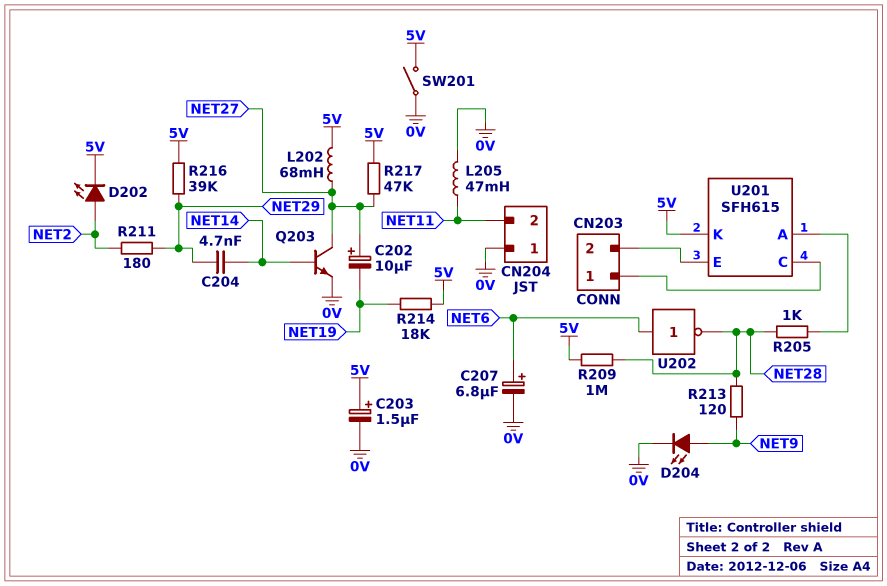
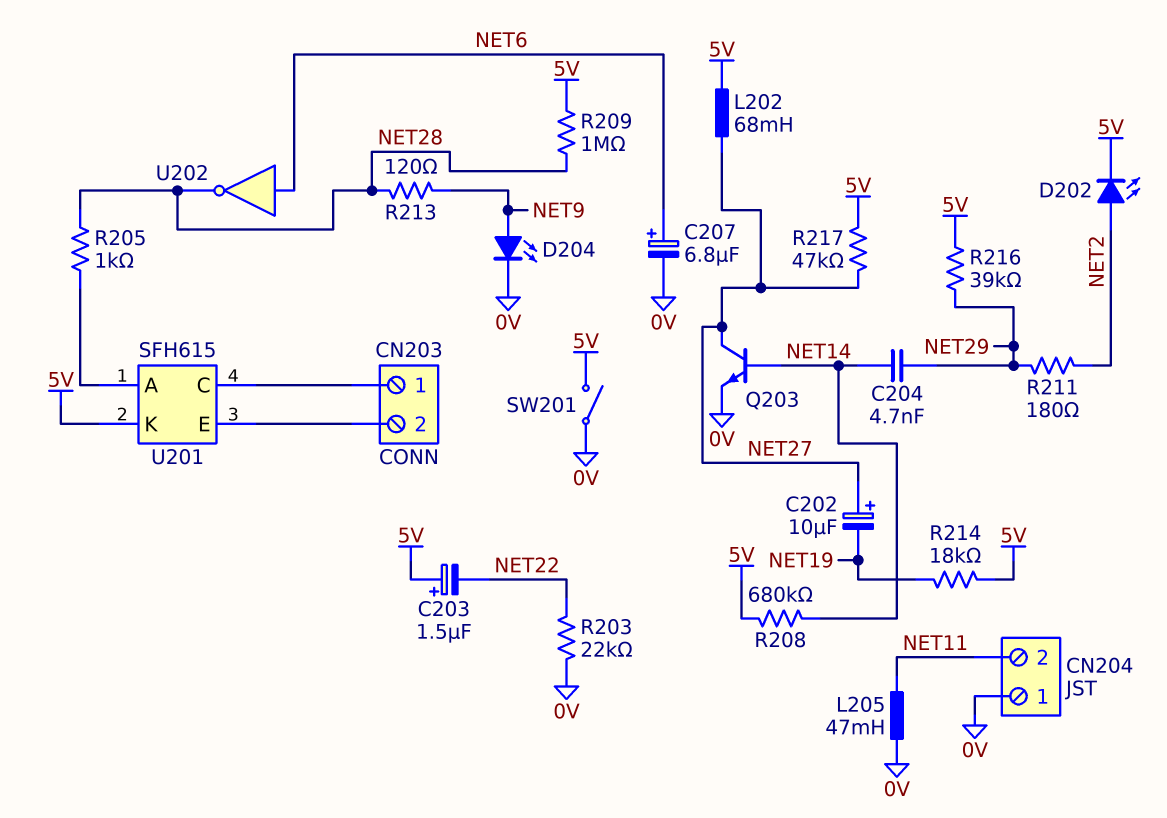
C203: 1.5uF (plus 5V, minus 0V) -> 1.5uF (plus 5V, minus NET22)
R203: none -> 22k (0V, NET22)
R208: none -> 680k (5V, NET14)

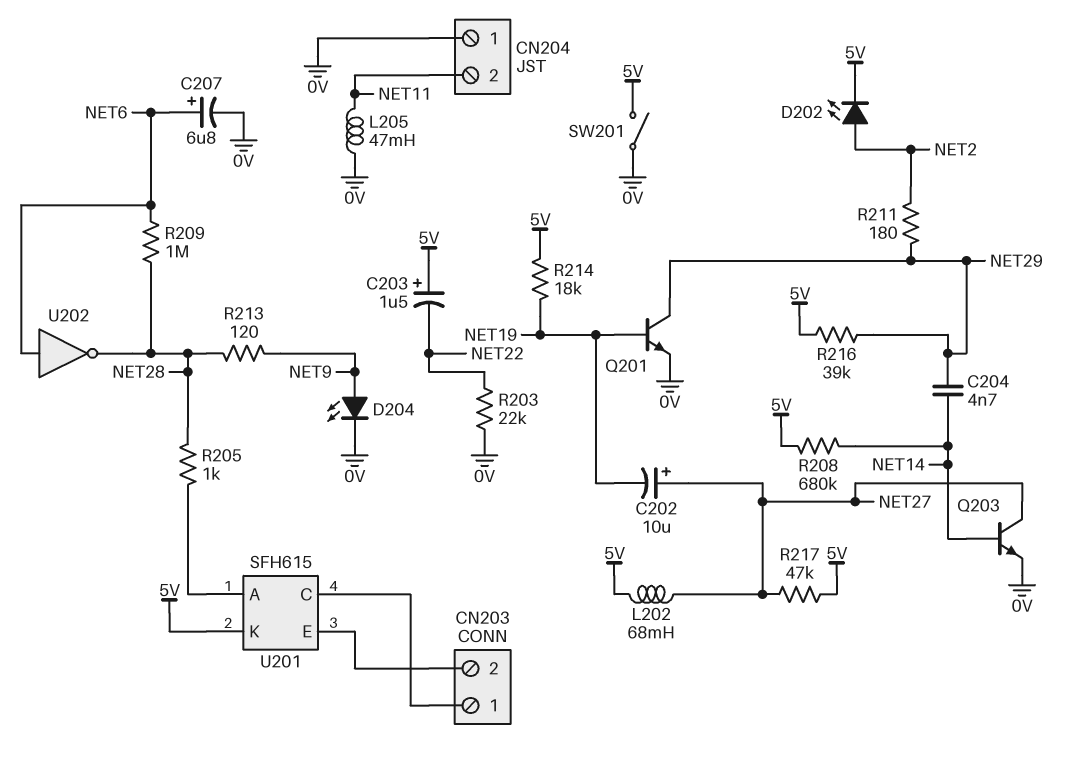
Q201: none -> NPN (B NET19, C NET29, E 0V)
R209: 1M (5V, NET28) -> 1M (NET6, NET28)

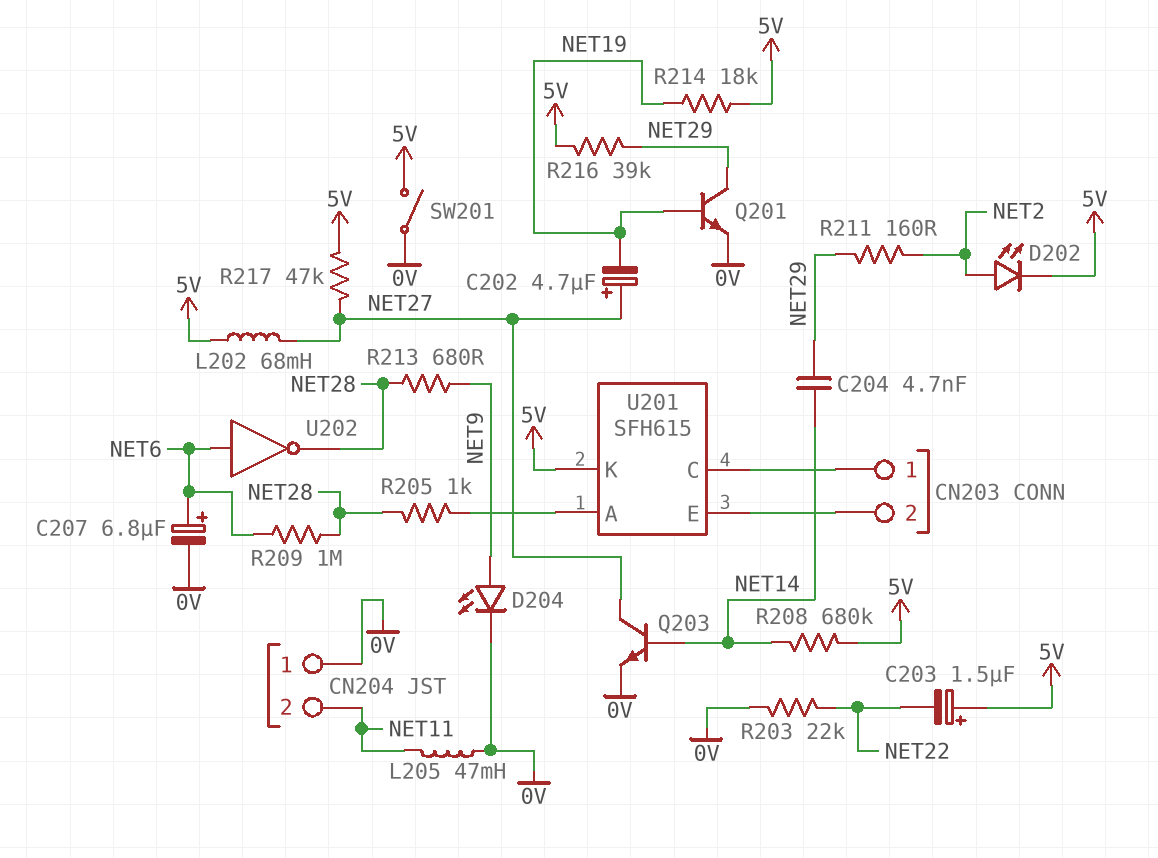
C202: 10uF (plus NET27, minus NET19) -> 4.7uF (plus NET27, minus NET19)
R211: 180 (NET2, NET29) -> 160 (NET2, NET29)
R213: 120 (NET9, NET28) -> 680 (NET9, NET28)

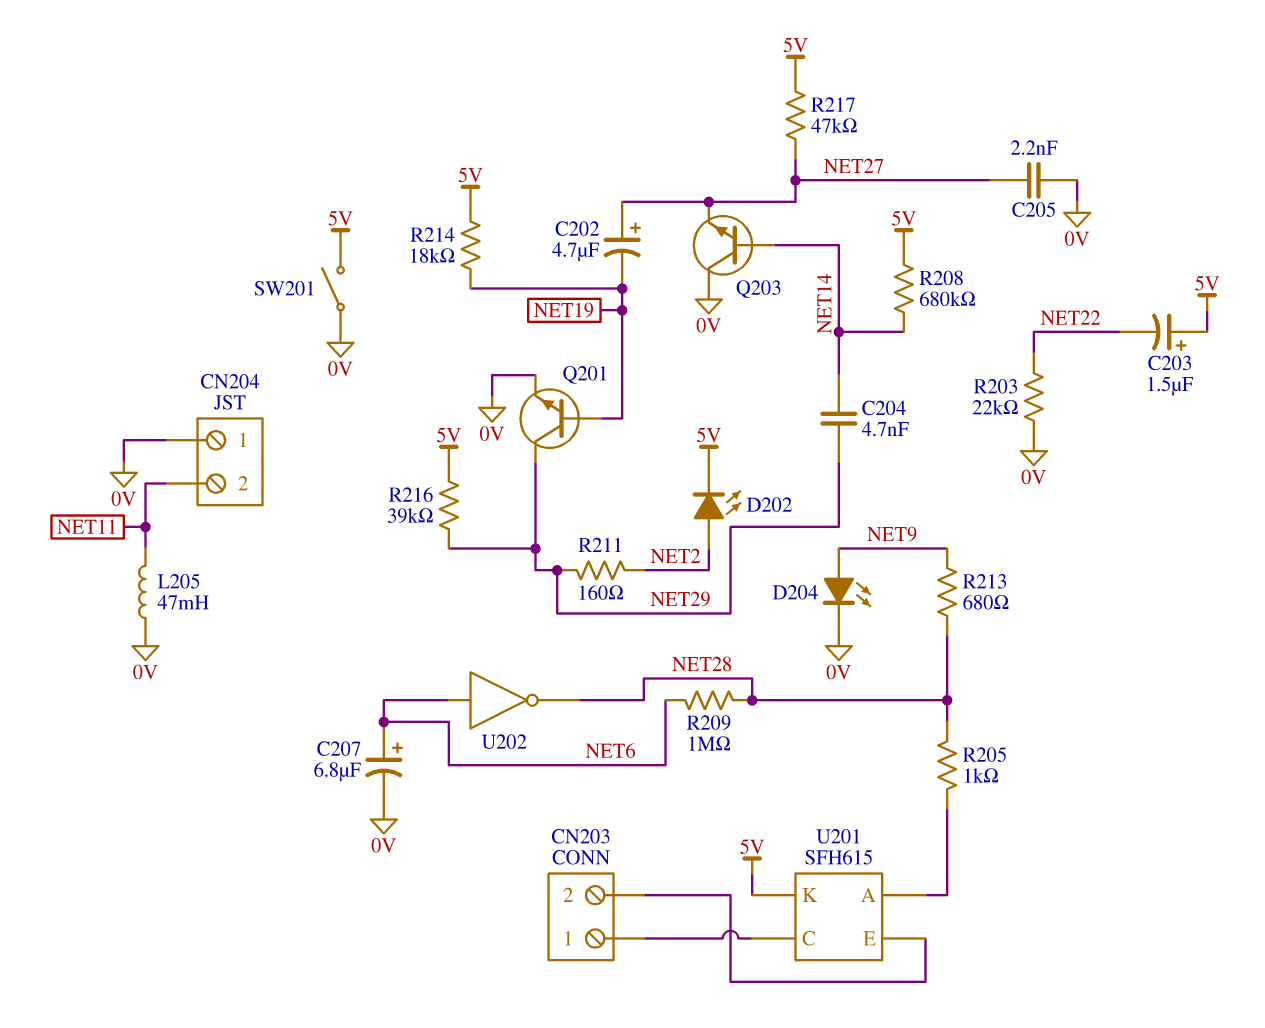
C205: none -> 2.2nF (0V, NET27)
L202: 68mH (5V, NET27) -> none
Q203: NPN (B NET14, C NET27, E 0V) -> NPN (B NET14, C 0V, E NET27)

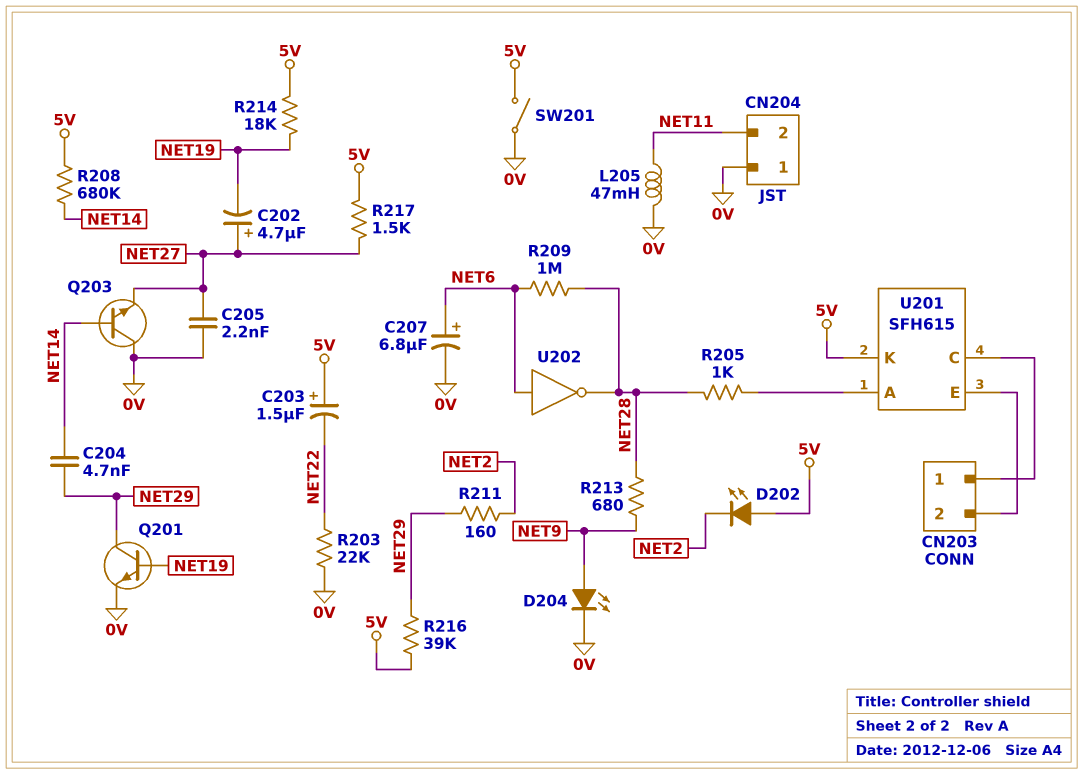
D202: LED (A NET2, K 5V) -> LED (A 5V, K NET2)
R217: 47k (5V, NET27) -> 1.5k (5V, NET27)

